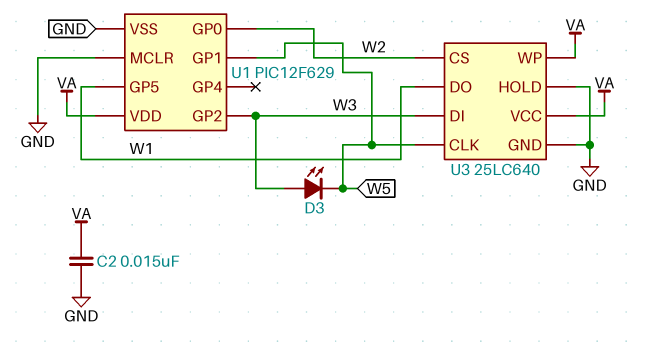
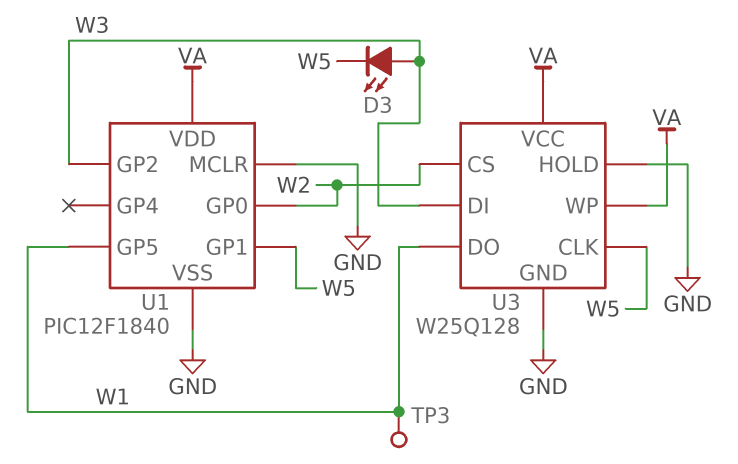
C2: 15nF (GND, VA) -> none
TP3: none -> test point (W1)
U1: PIC12F629 -> PIC12F1840
U3: 25LC640 -> W25Q128

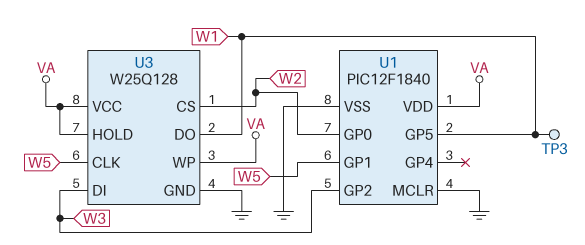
D3: LED (A W3, K W5) -> none
U3 pin HOLD: GND -> VA

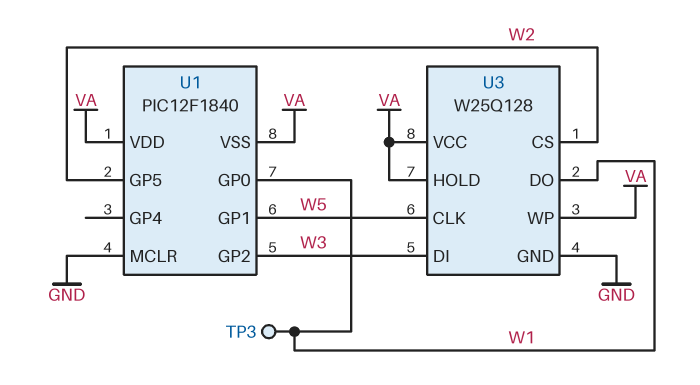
U1 pin GP0: W2 -> W1
U1 pin GP5: W1 -> W2
U1 pin VSS: GND -> VA

